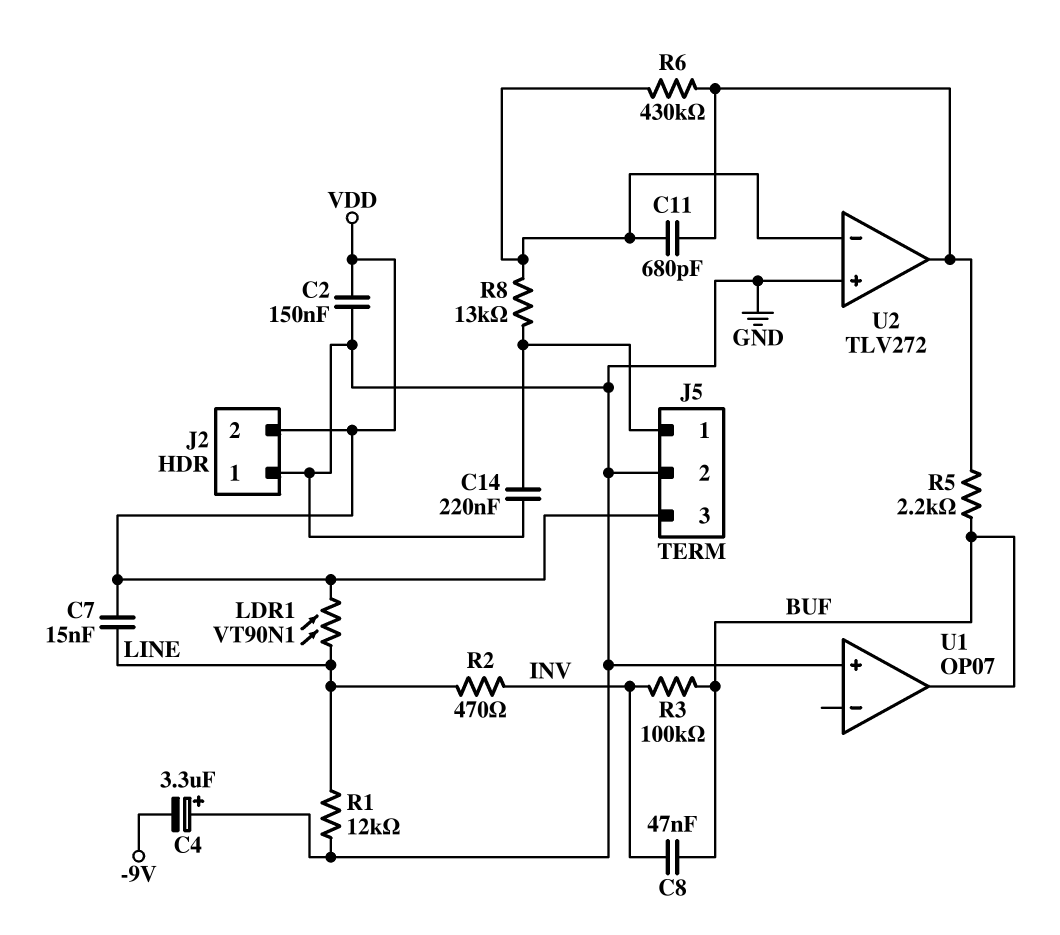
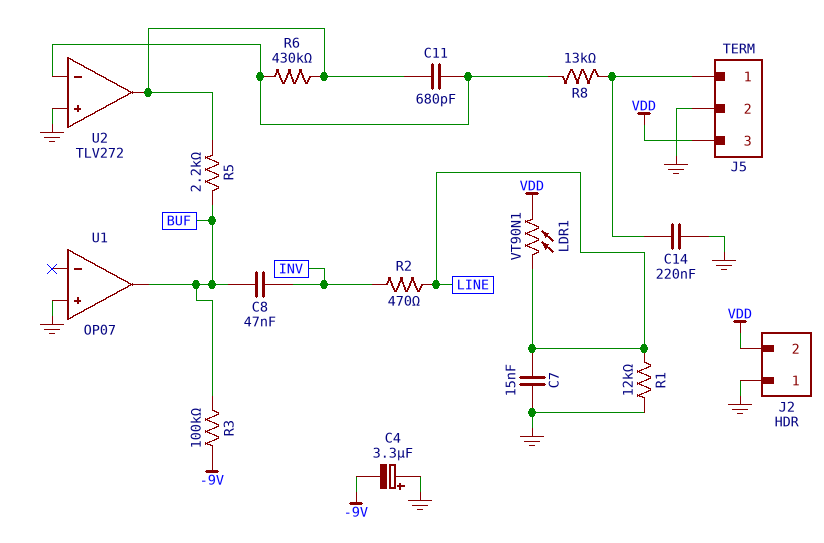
C2: 150nF (GND, VDD) -> none
C7: 15nF (LINE, VDD) -> 15nF (GND, LINE)
R3: 100k (BUF, INV) -> 100k (-9V, BUF)

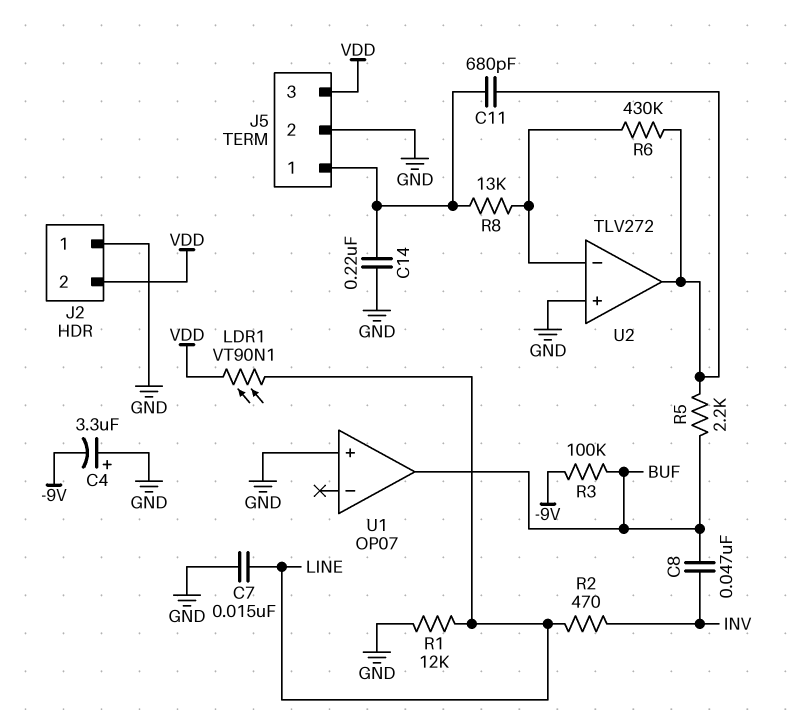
C11: 680pF (U2/in-, U2/out) -> 680pF (J5/1, U2/out)

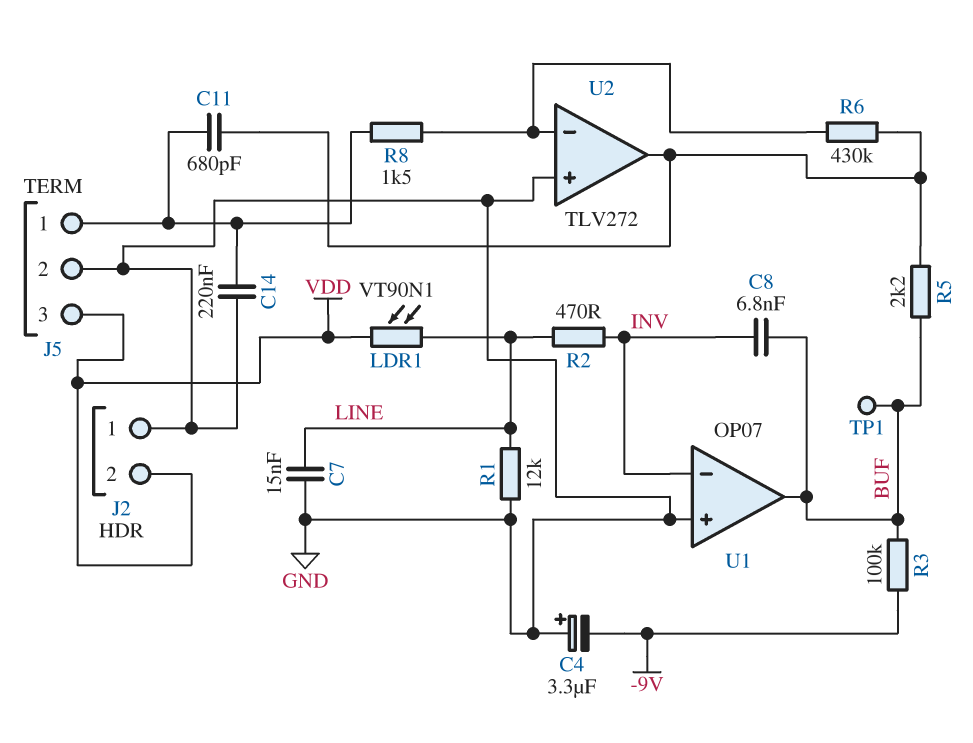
C8: 47nF (BUF, INV) -> 6.8nF (BUF, INV)
R8: 13k (J5/1, U2/in-) -> 1.5k (J5/1, U2/in-)
TP1: none -> test point (BUF)
U1 pin in-: none -> INV

